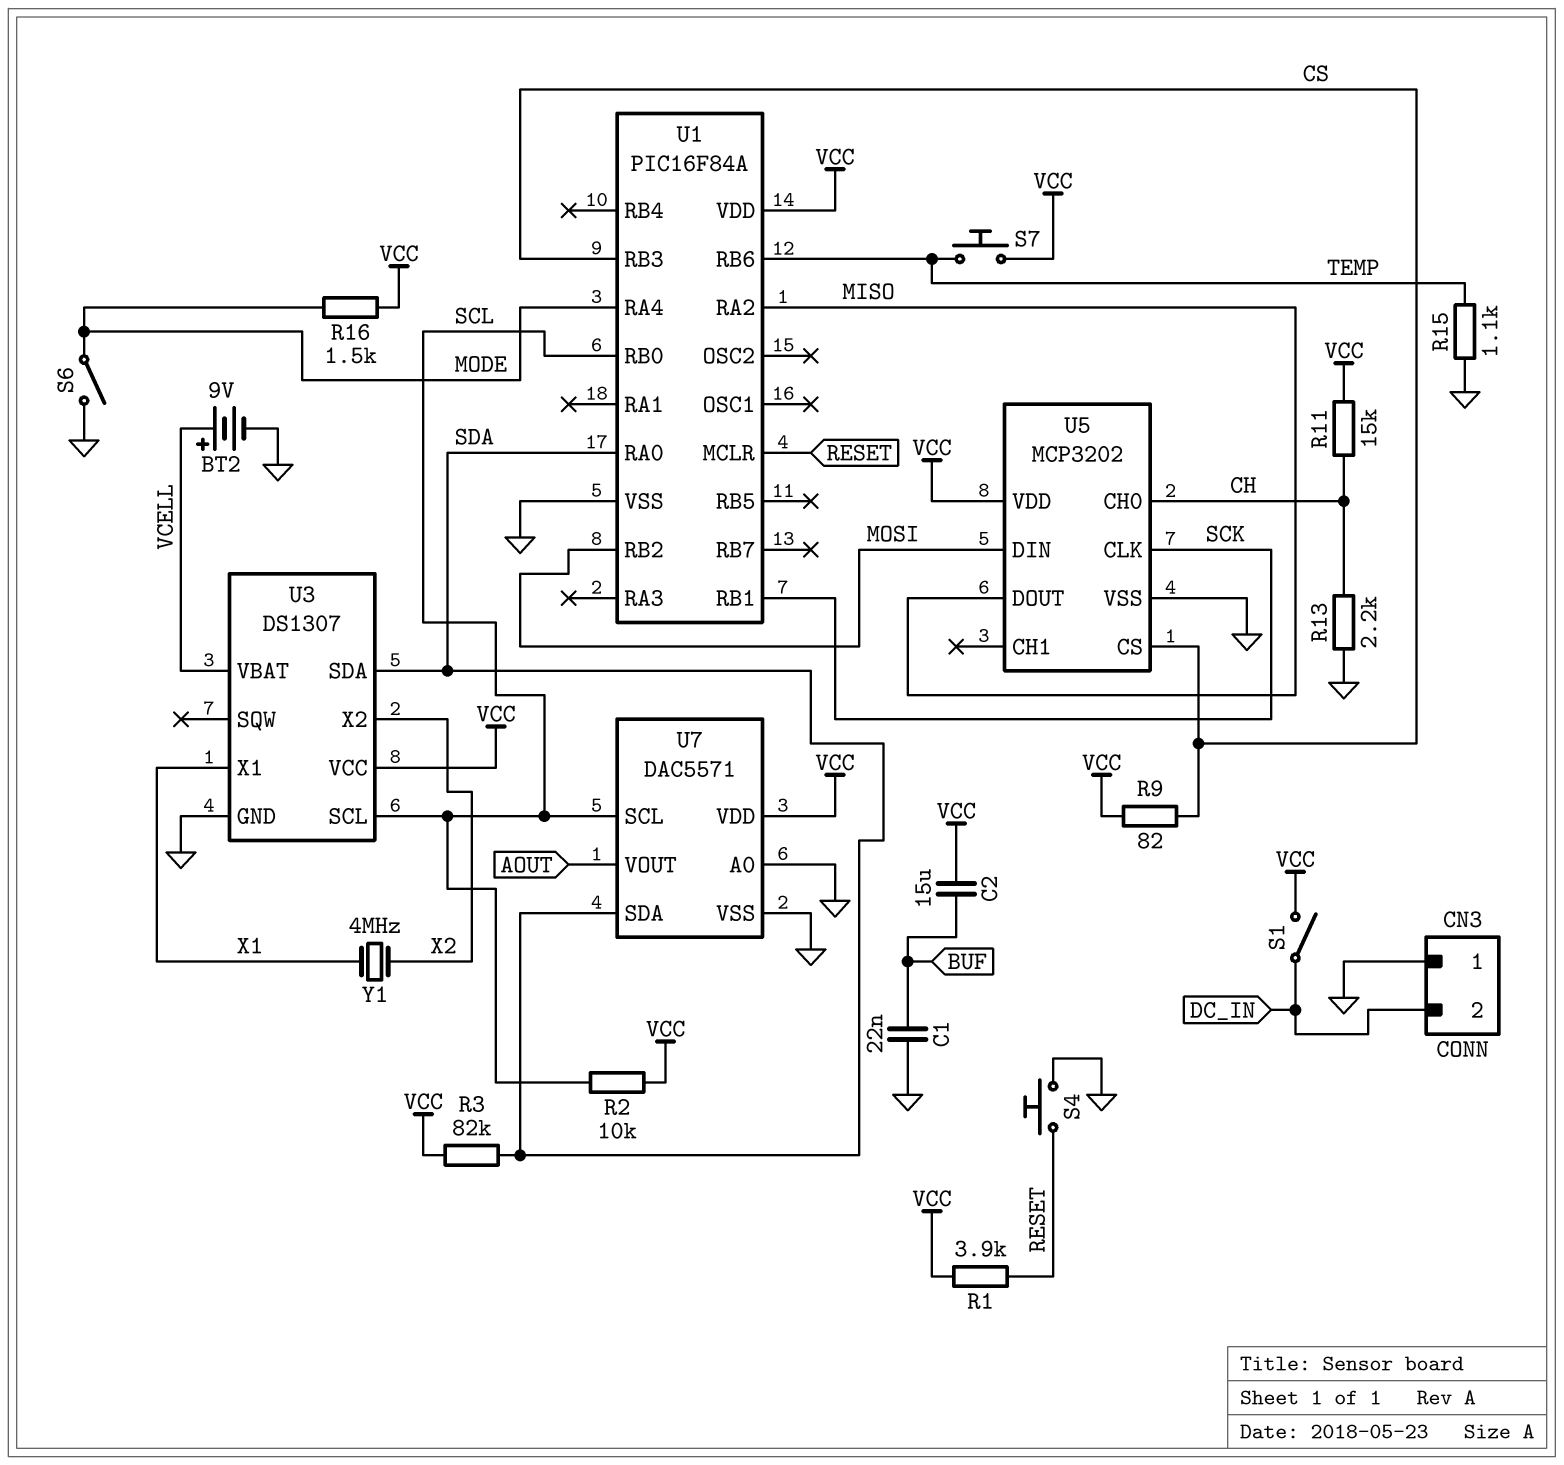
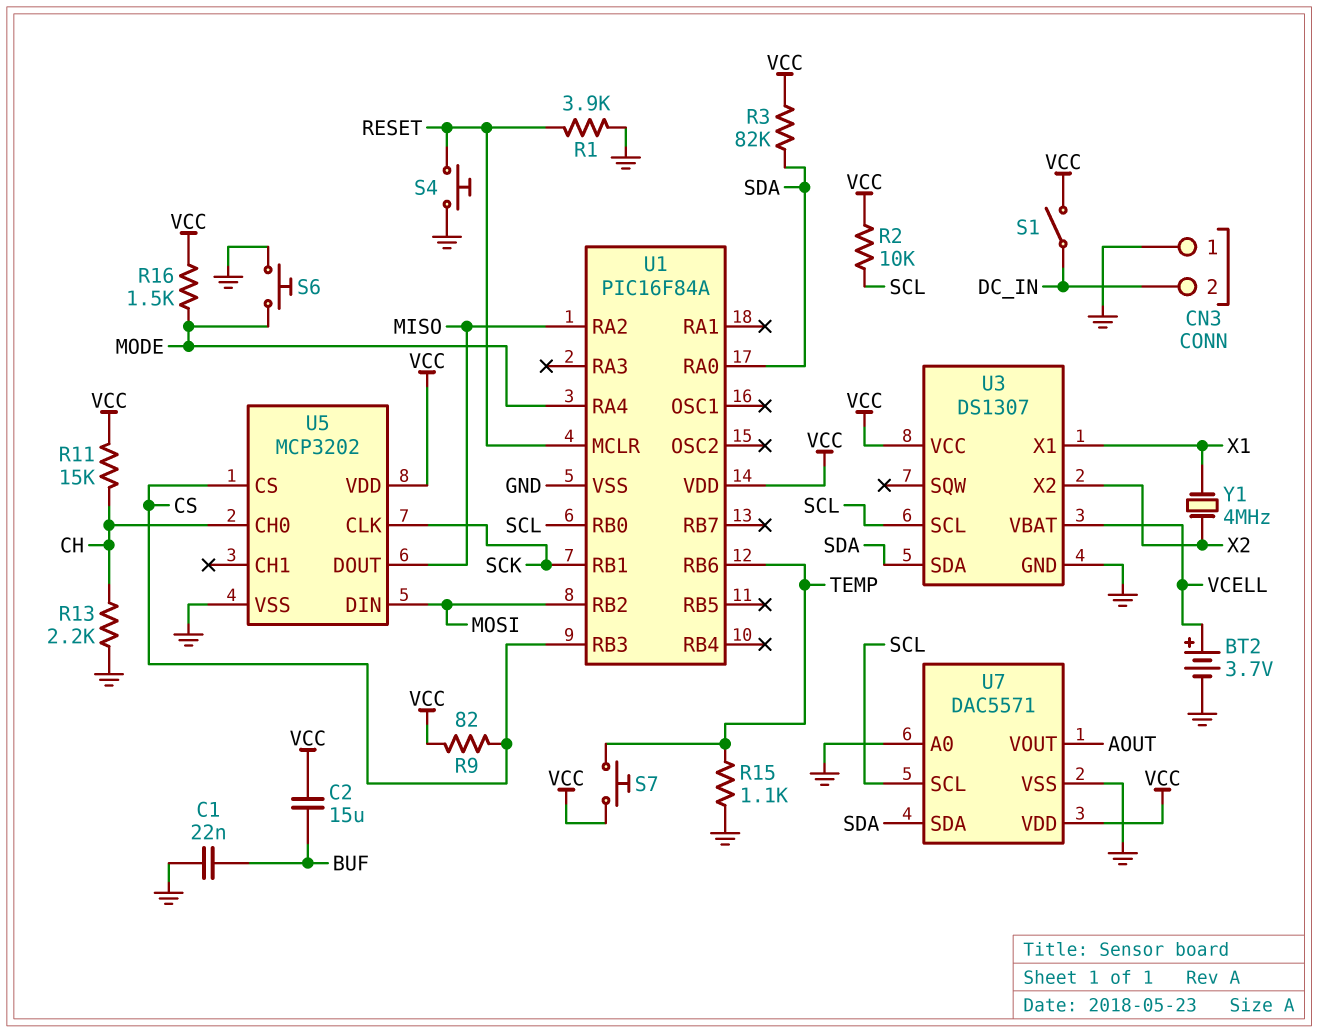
BT2: 9V (plus VCELL, minus GND) -> 3.7V (plus VCELL, minus GND)
R1: 3.9k (RESET, VCC) -> 3.9k (GND, RESET)
S6: switch (GND, MODE) -> button (GND, MODE)

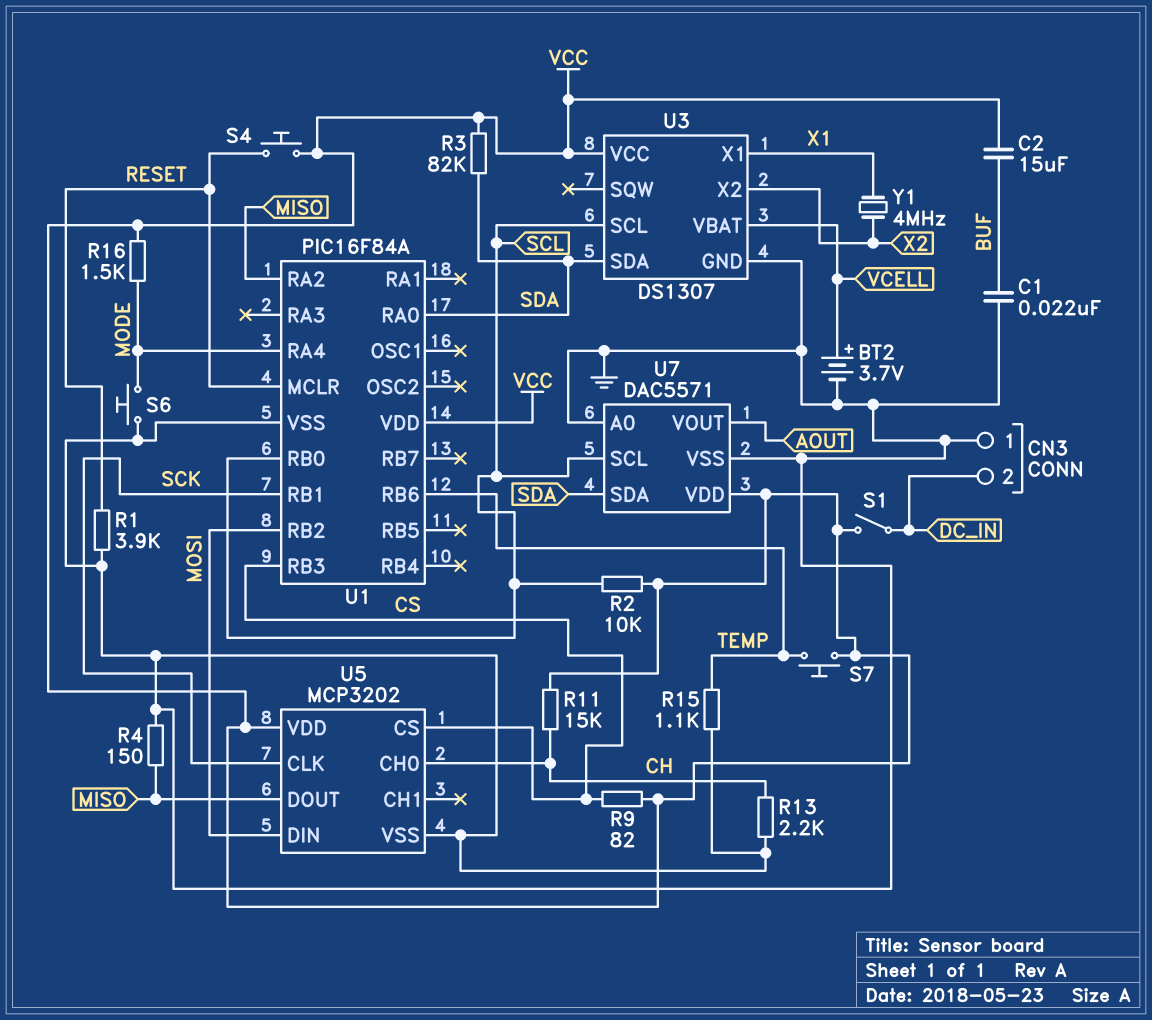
R4: none -> 150 (GND, MISO)
S4: button (GND, RESET) -> button (RESET, VCC)

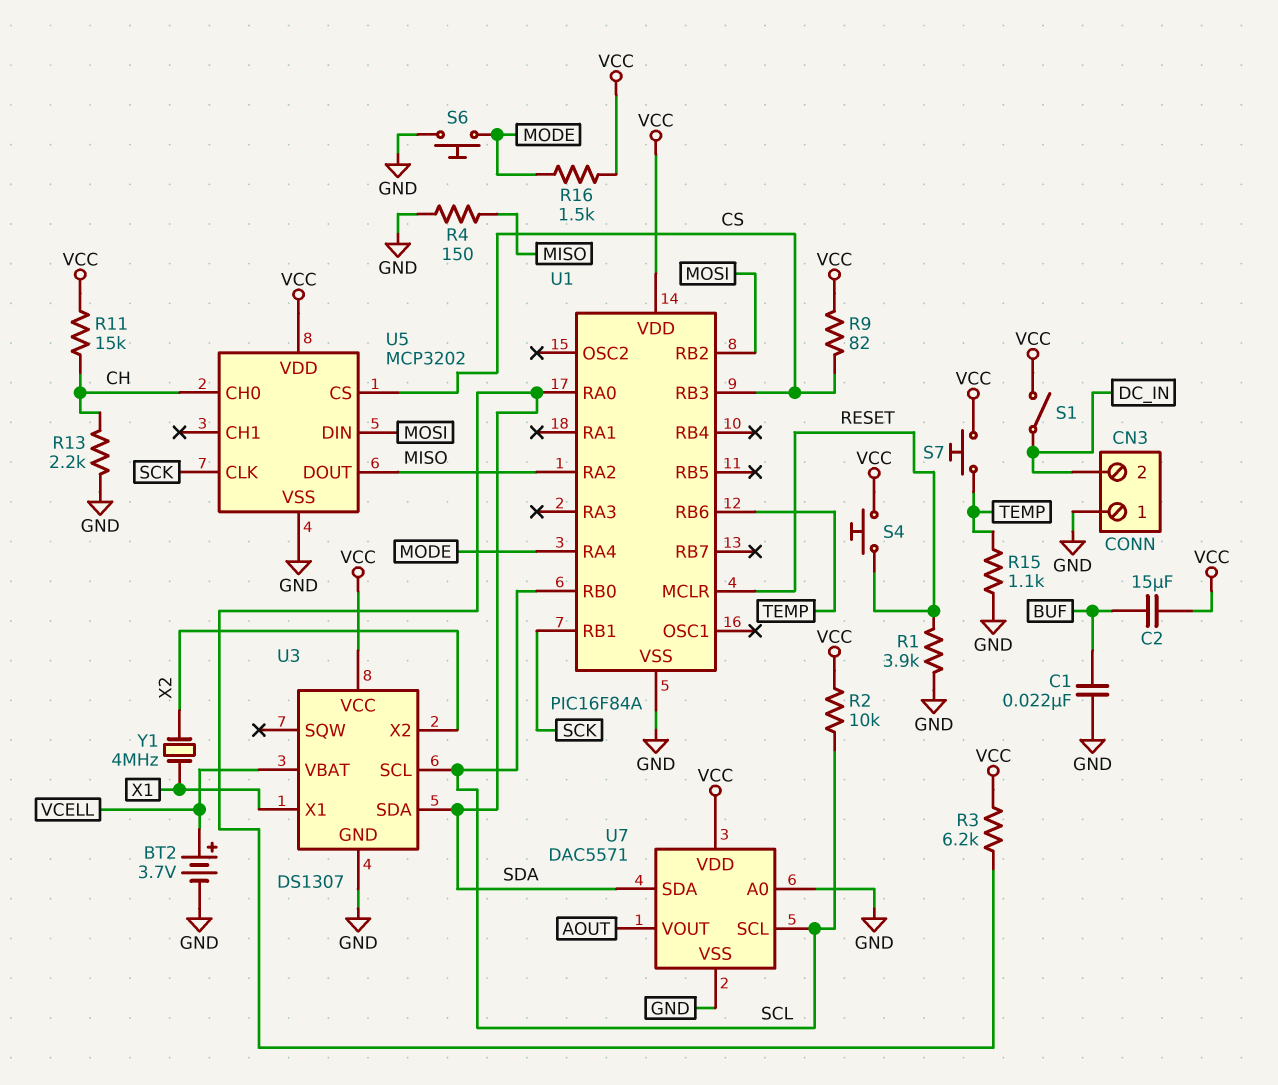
R3: 82k (SDA, VCC) -> 6.2k (SDA, VCC)

